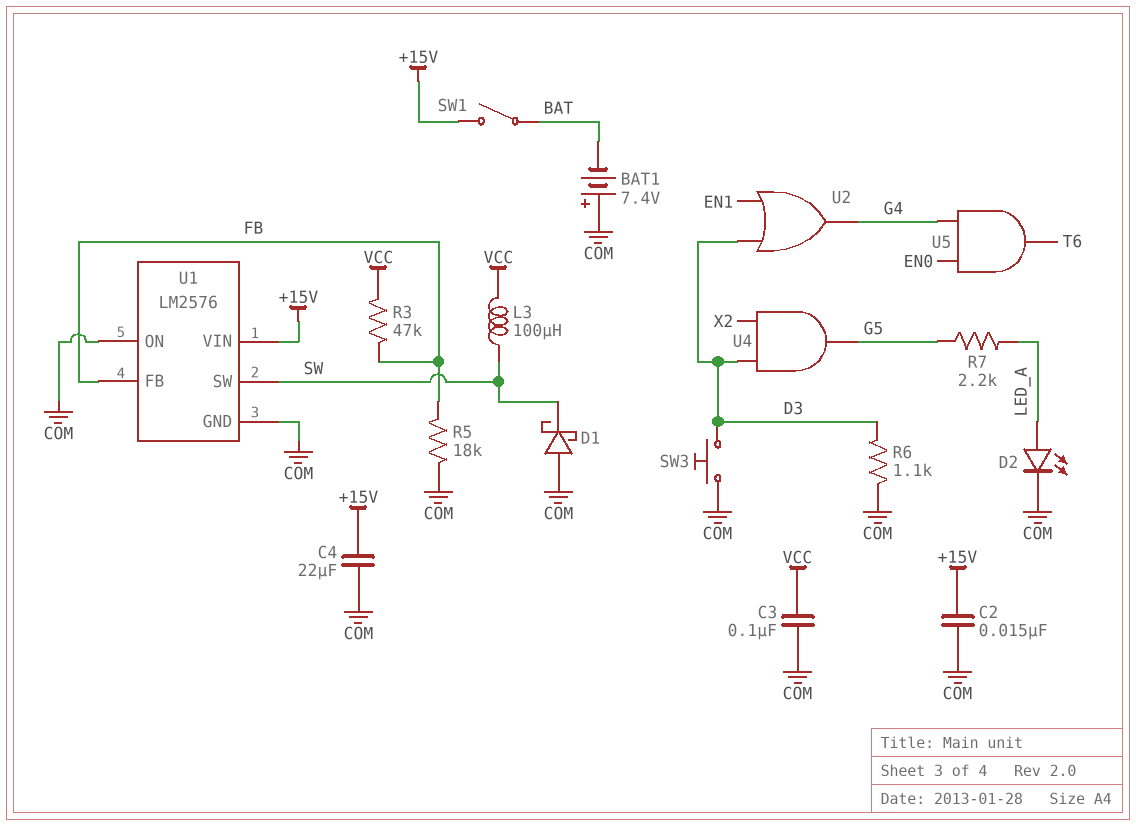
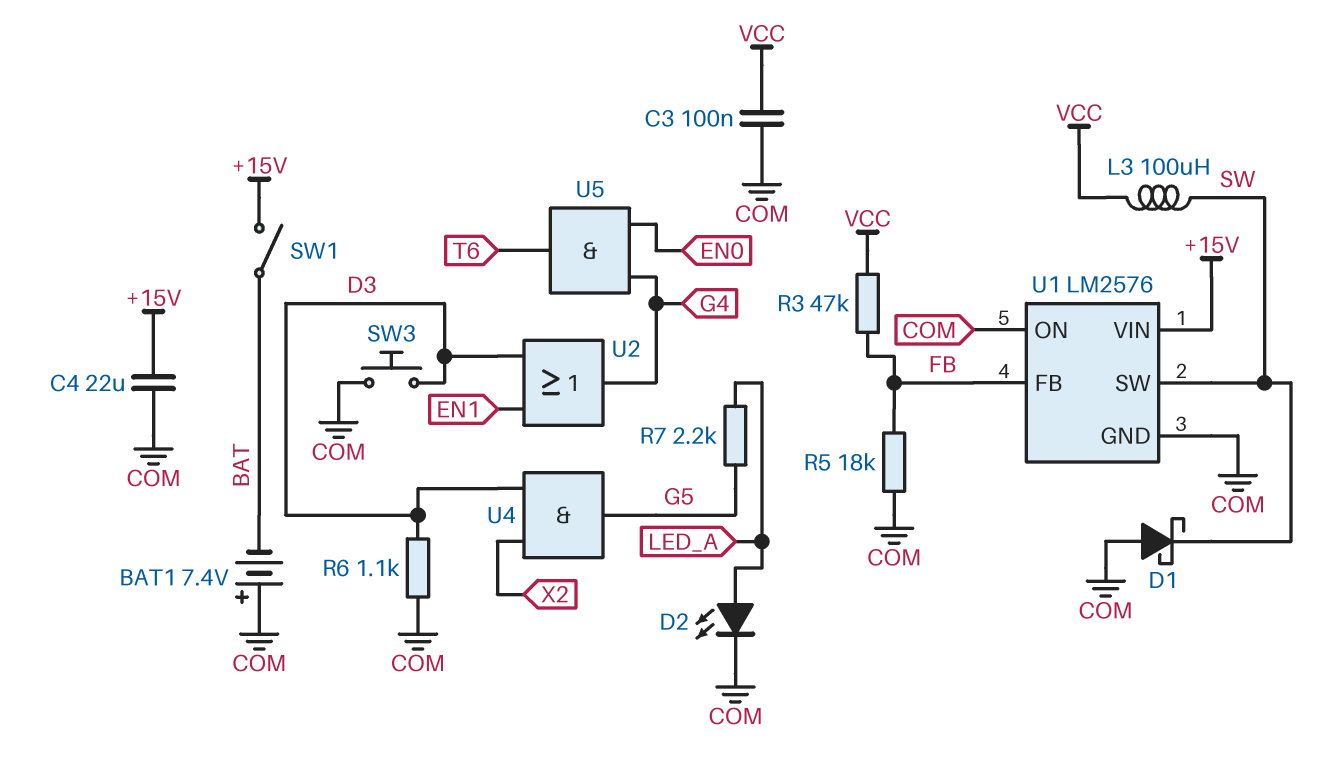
C2: 15nF (+15V, COM) -> none

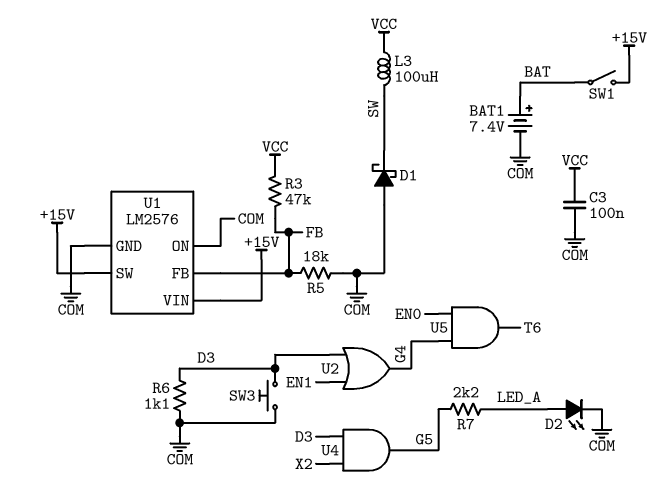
BAT1: 7.4V (plus COM, minus BAT) -> 7.4V (plus BAT, minus COM)
C4: 22uF (+15V, COM) -> none
U1 pin SW: SW -> +15V

